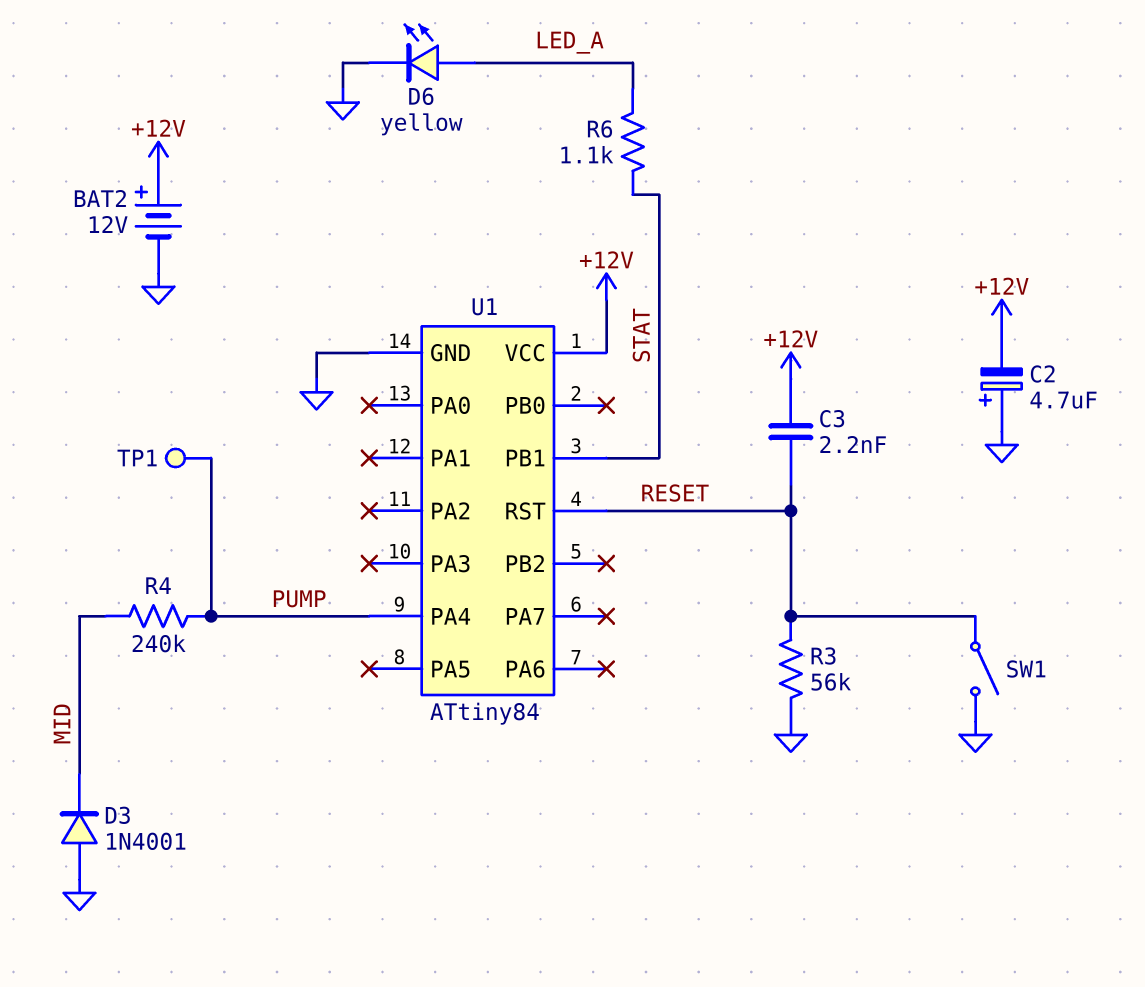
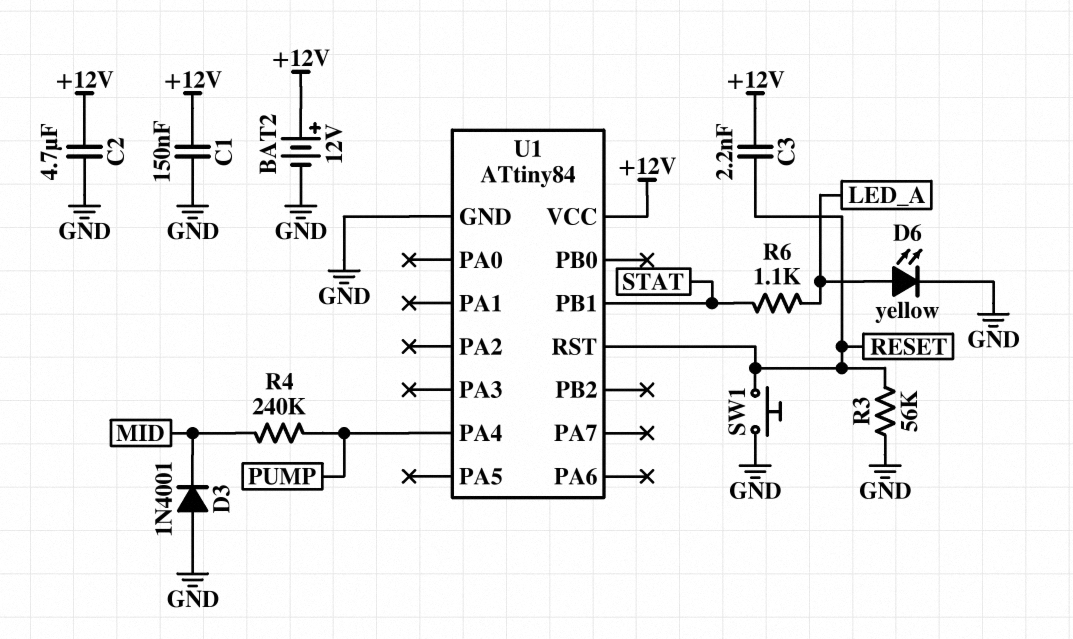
C1: none -> 150nF (+12V, GND)
C2: 4.7uF (plus GND, minus +12V) -> 4.7uF (+12V, GND)
SW1: switch (GND, RESET) -> button (GND, RESET)
TP1: test point (PUMP) -> none

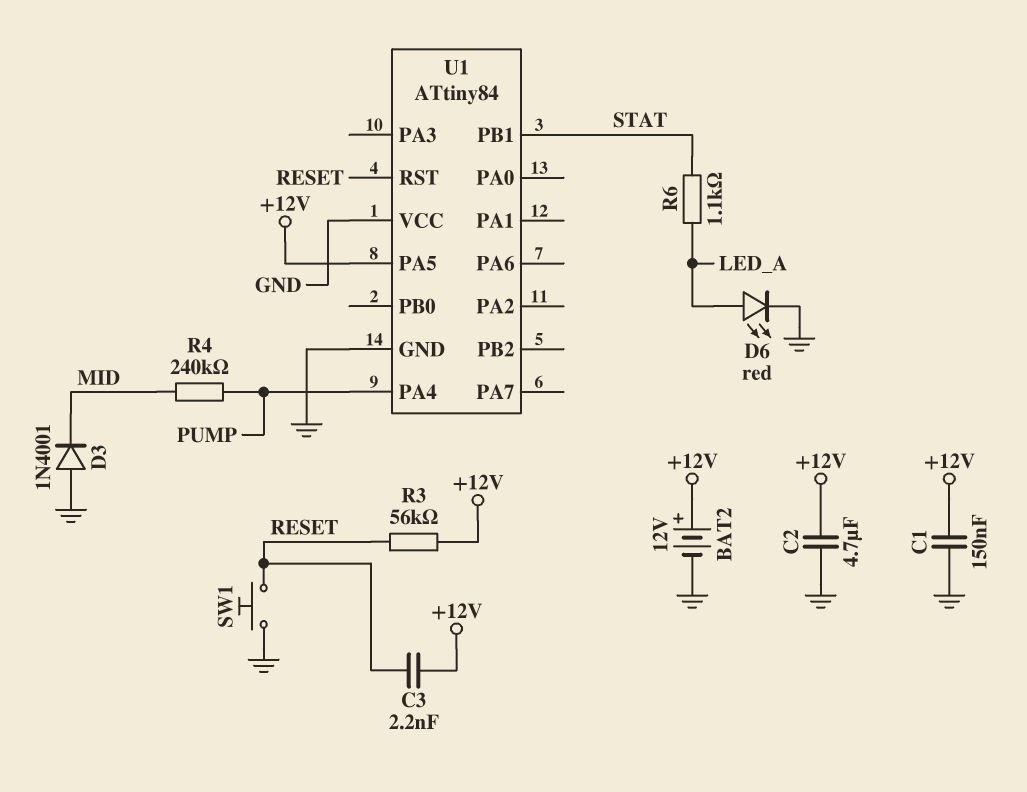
D6: LED yellow (A LED_A, K GND) -> LED red (A LED_A, K GND)
R3: 56k (GND, RESET) -> 56k (+12V, RESET)
U1 pin PA5: none -> +12V
U1 pin VCC: +12V -> GND

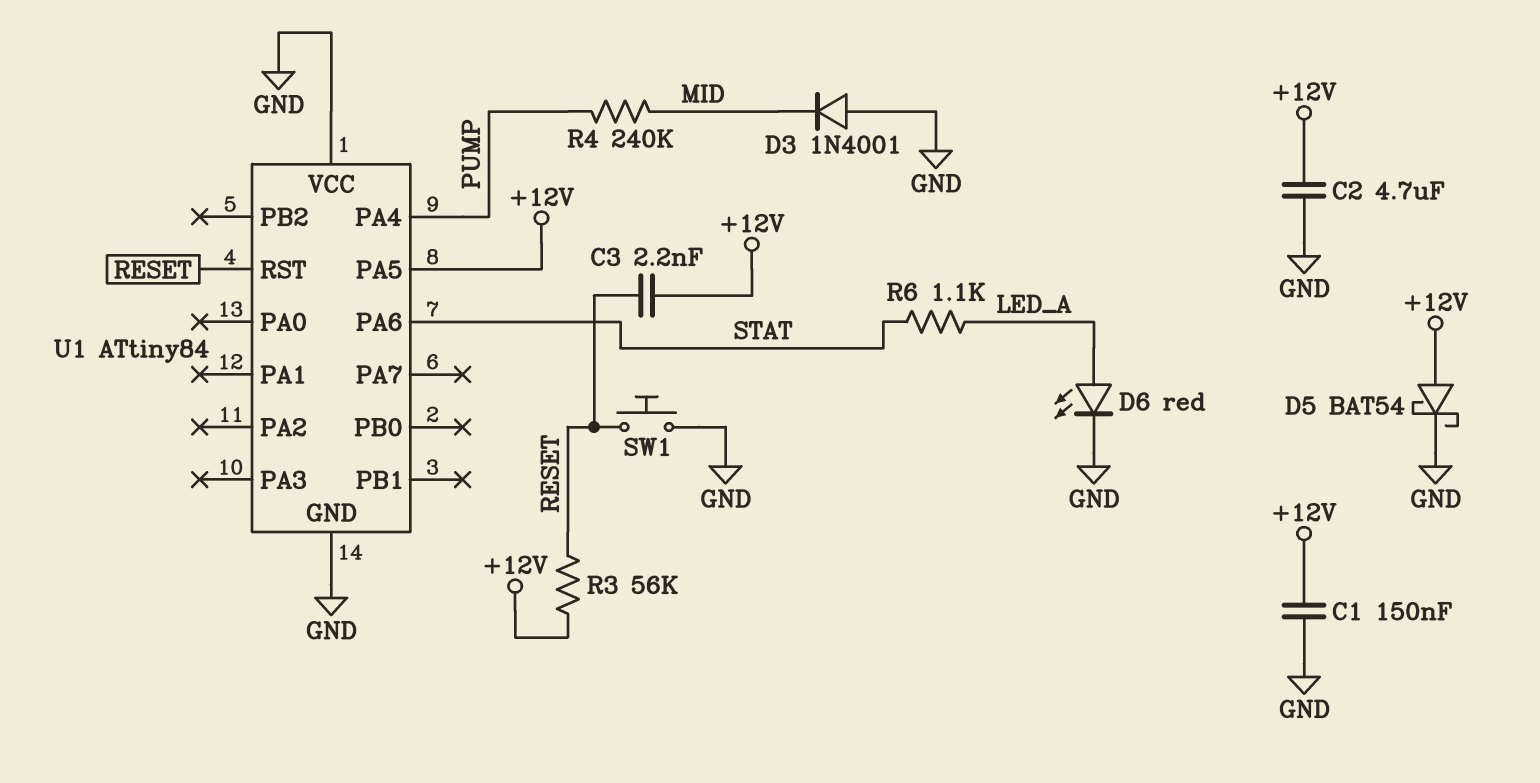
BAT2: 12V (plus +12V, minus GND) -> none
D5: none -> schottky BAT54 (A +12V, K GND)
U1 pin PA6: none -> STAT
U1 pin PB1: STAT -> none

